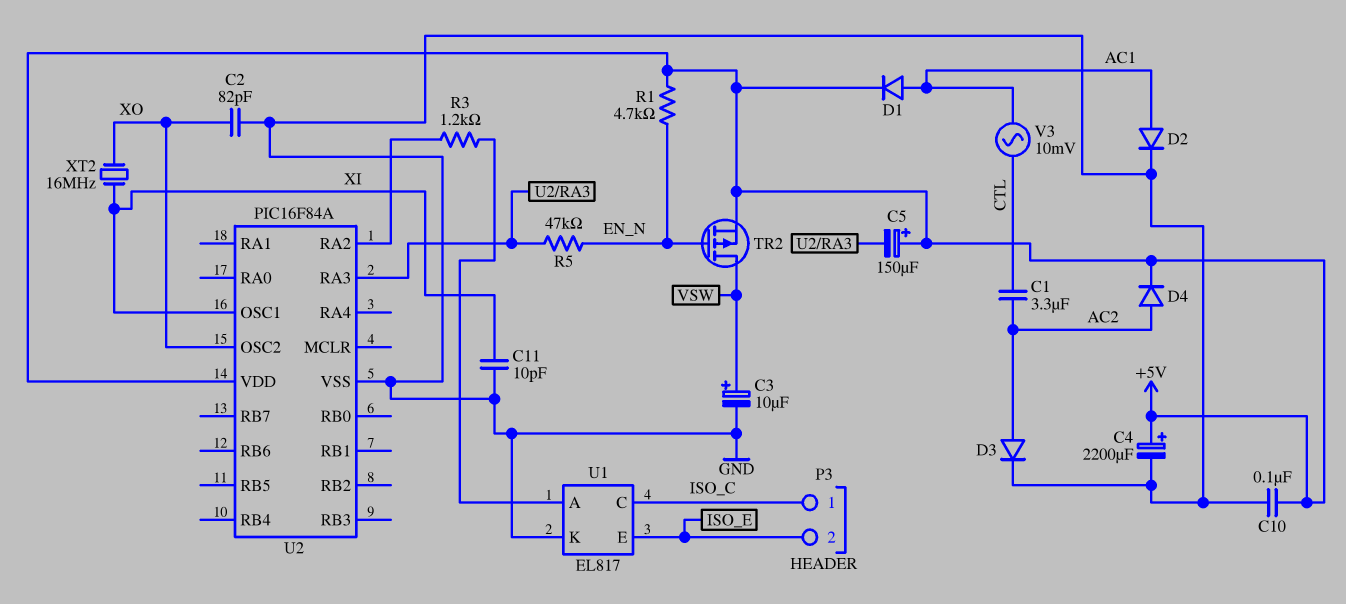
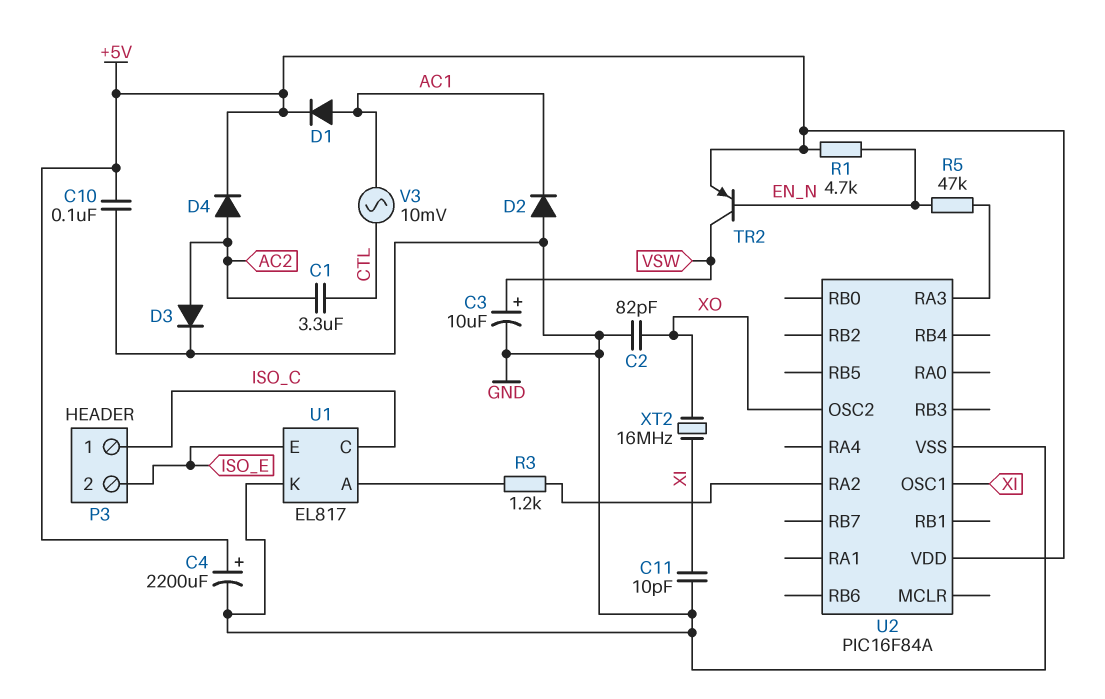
C5: 150uF (plus +5V, minus U2/RA3) -> none
D2: diode (A AC1, K GND) -> diode (A GND, K AC1)
TR2: PMOS (G EN_N, D VSW, S +5V) -> PNP (B EN_N, C VSW, E +5V)

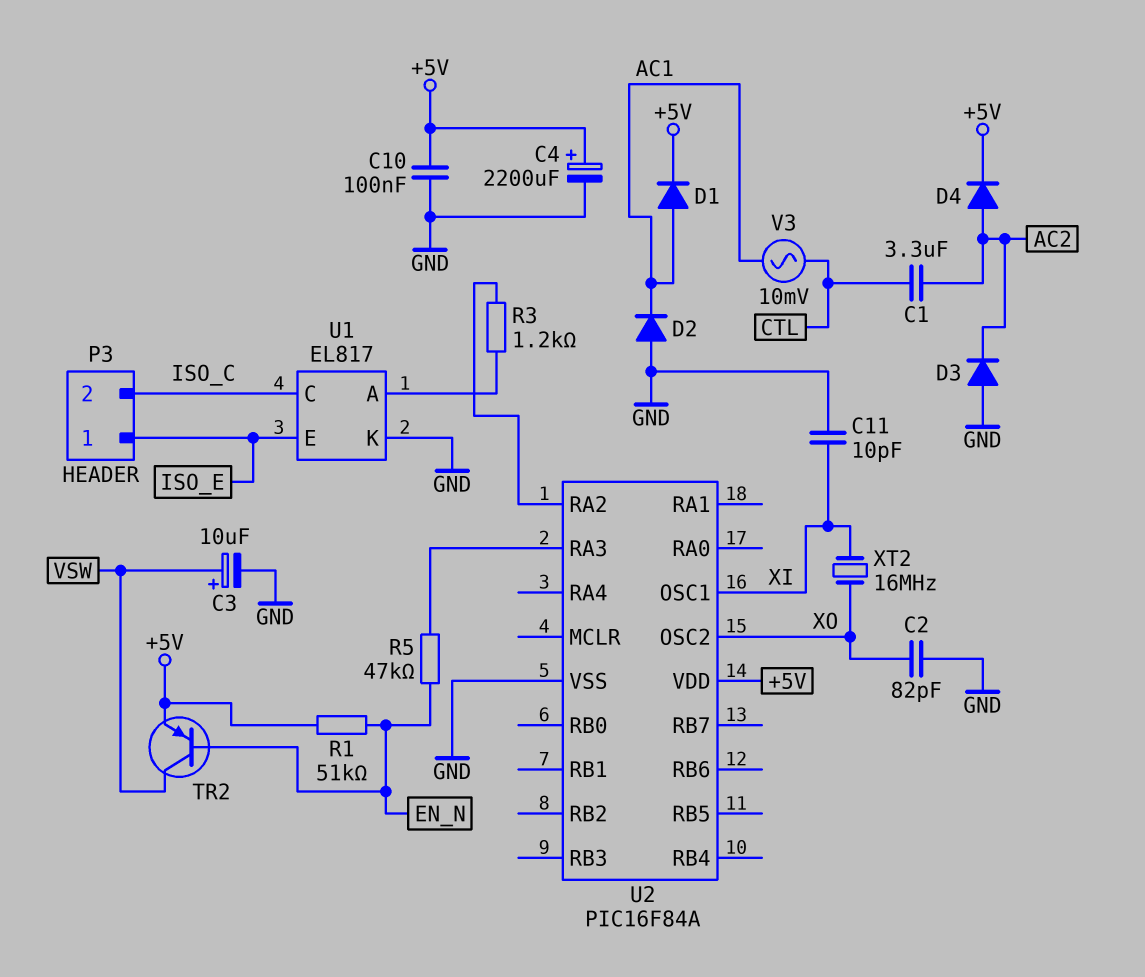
D3: diode (A AC2, K GND) -> diode (A GND, K AC2)
P3 pin 1: ISO_C -> ISO_E
P3 pin 2: ISO_E -> ISO_C
R1: 4.7k (+5V, EN_N) -> 51k (+5V, EN_N)

